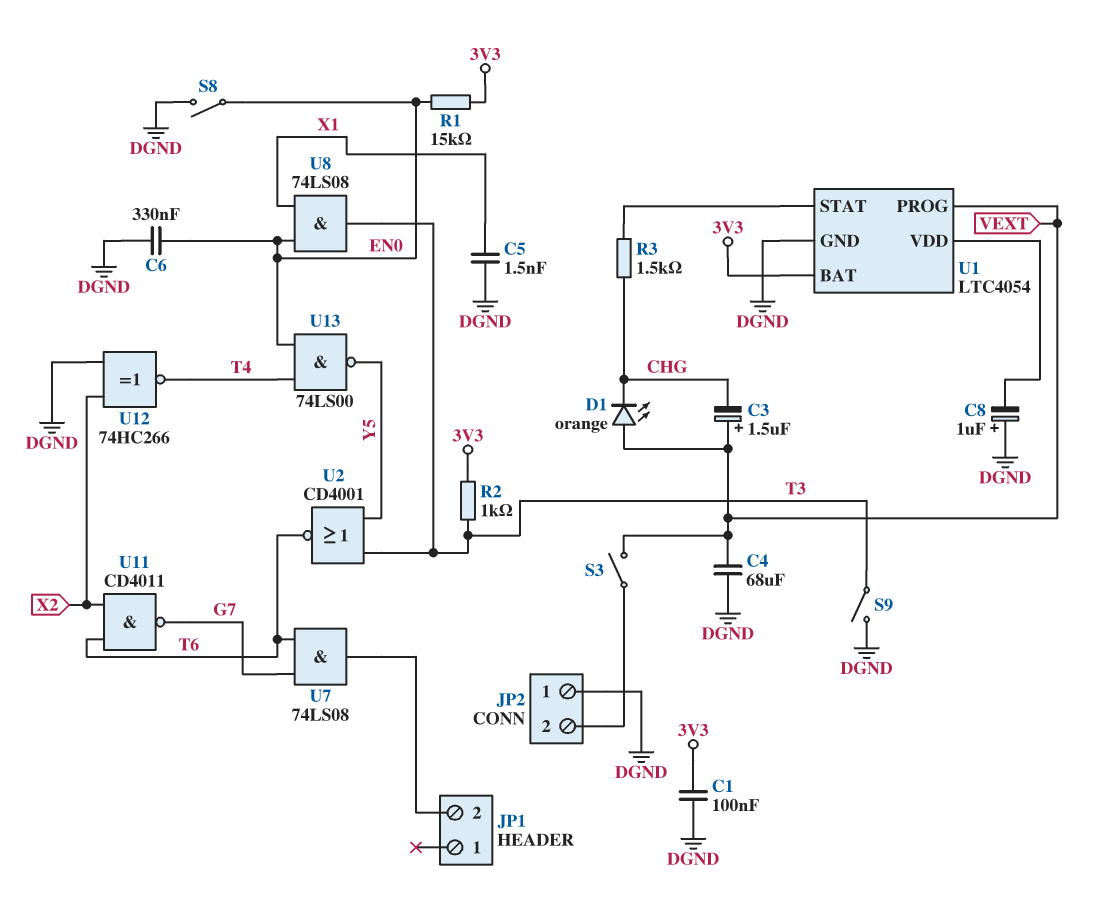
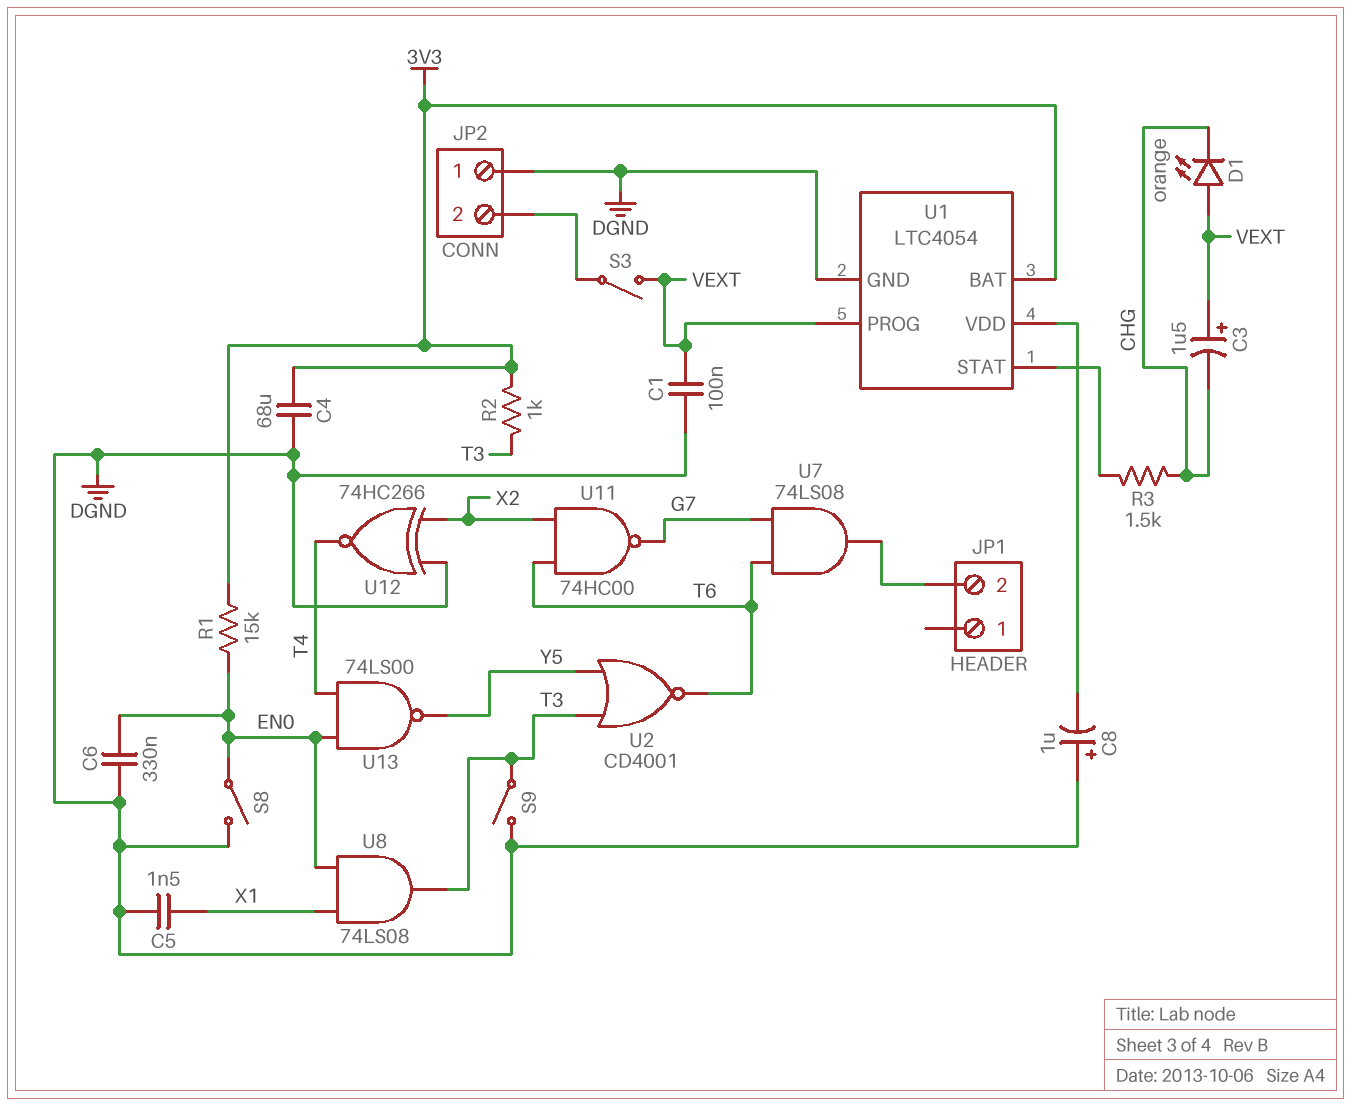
C1: 100nF (3V3, DGND) -> 100nF (DGND, VEXT)
C4: 68uF (DGND, VEXT) -> 68uF (3V3, DGND)
U11: NAND CD4011 (in T6, in X2, out G7) -> NAND 74HC00 (in T6, in X2, out G7)

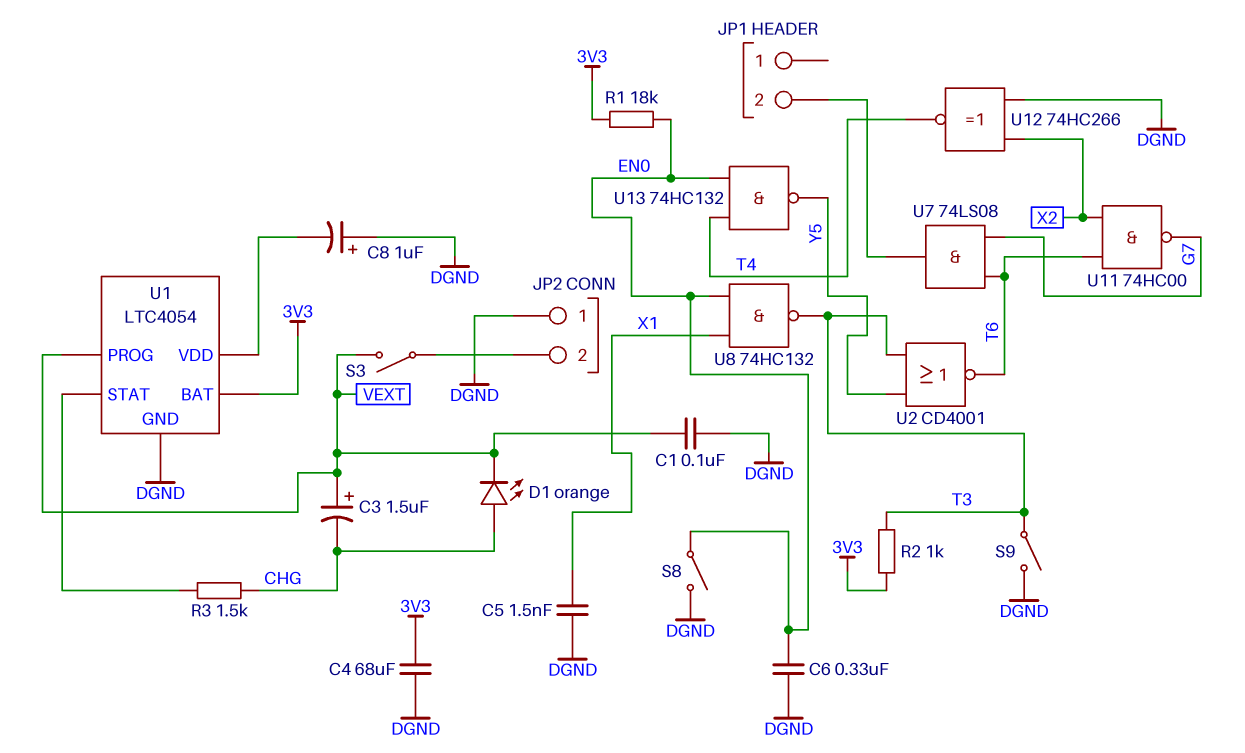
D1: LED orange (A VEXT, K CHG) -> LED orange (A CHG, K VEXT)
R1: 15k (3V3, EN0) -> 18k (3V3, EN0)
U8: AND 74LS08 (in EN0, in X1, out T3) -> NAND 74HC132 (in EN0, in X1, out T3)
U13: NAND 74LS00 (in EN0, in T4, out Y5) -> NAND 74HC132 (in EN0, in T4, out Y5)

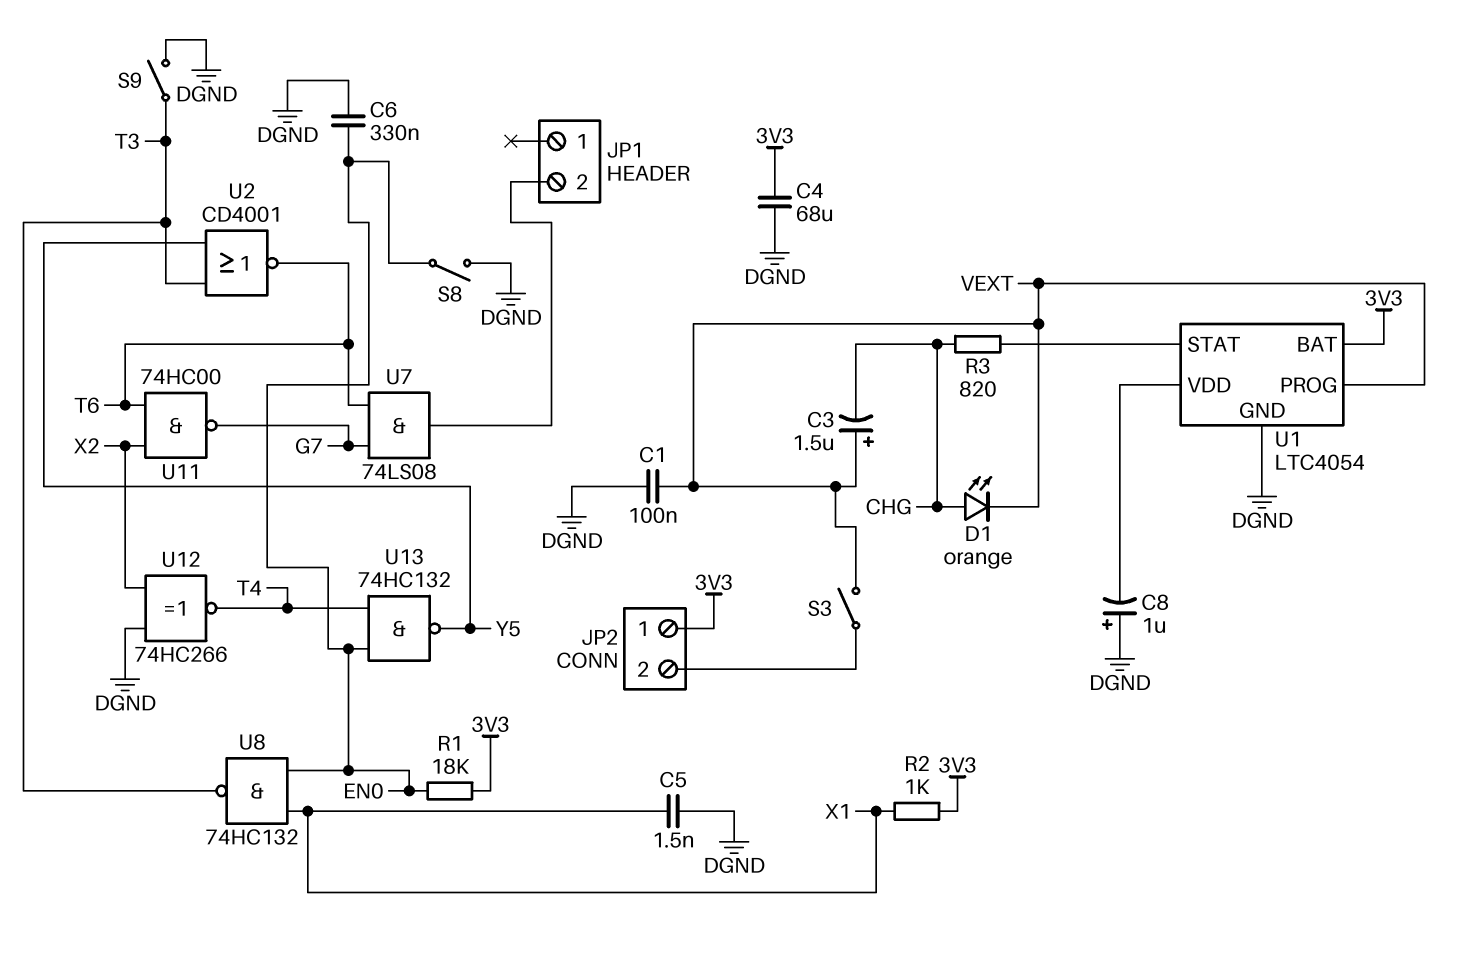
JP2 pin 1: DGND -> 3V3
R2: 1k (3V3, T3) -> 1k (3V3, X1)
R3: 1.5k (CHG, U1/STAT) -> 820 (CHG, U1/STAT)

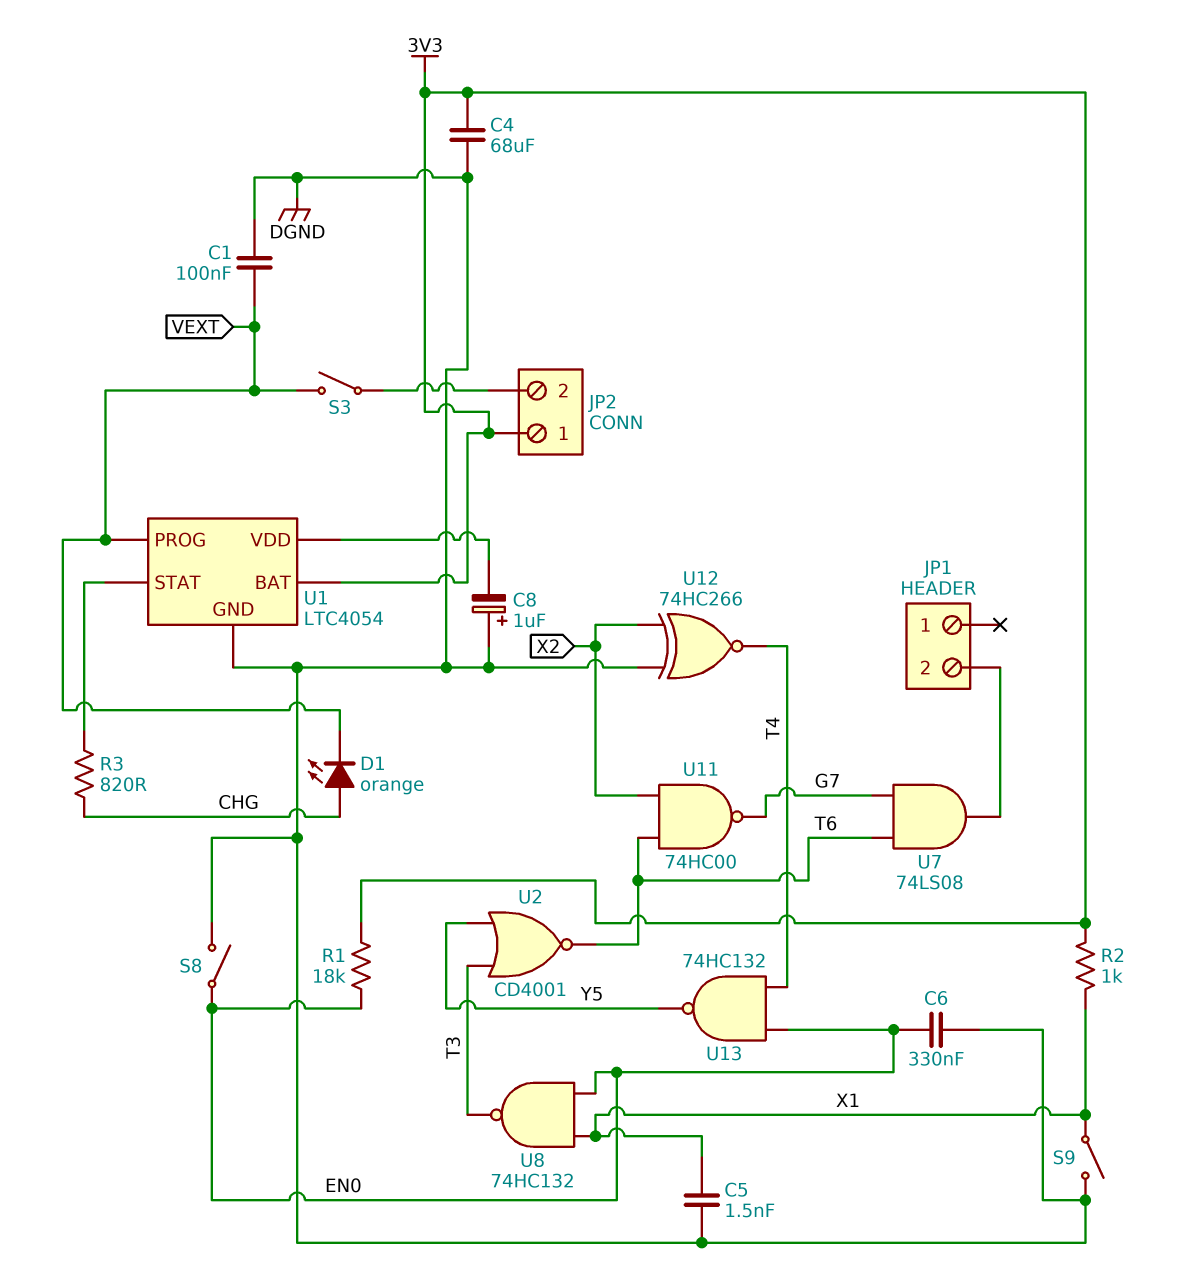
C3: 1.5uF (plus VEXT, minus CHG) -> none
S9: switch (DGND, T3) -> switch (DGND, X1)

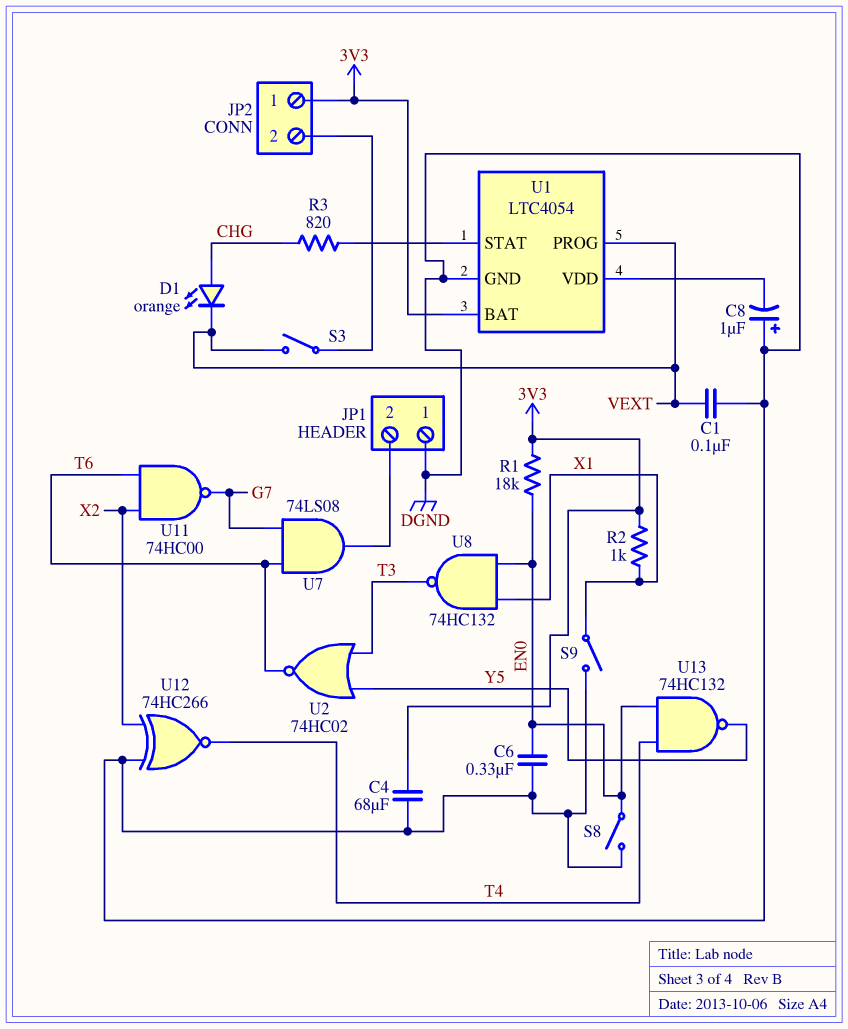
C5: 1.5nF (DGND, X1) -> none
JP1 pin 1: none -> DGND
U2: NOR CD4001 (in T3, in Y5, out T6) -> NOR 74HC02 (in T3, in Y5, out T6)

